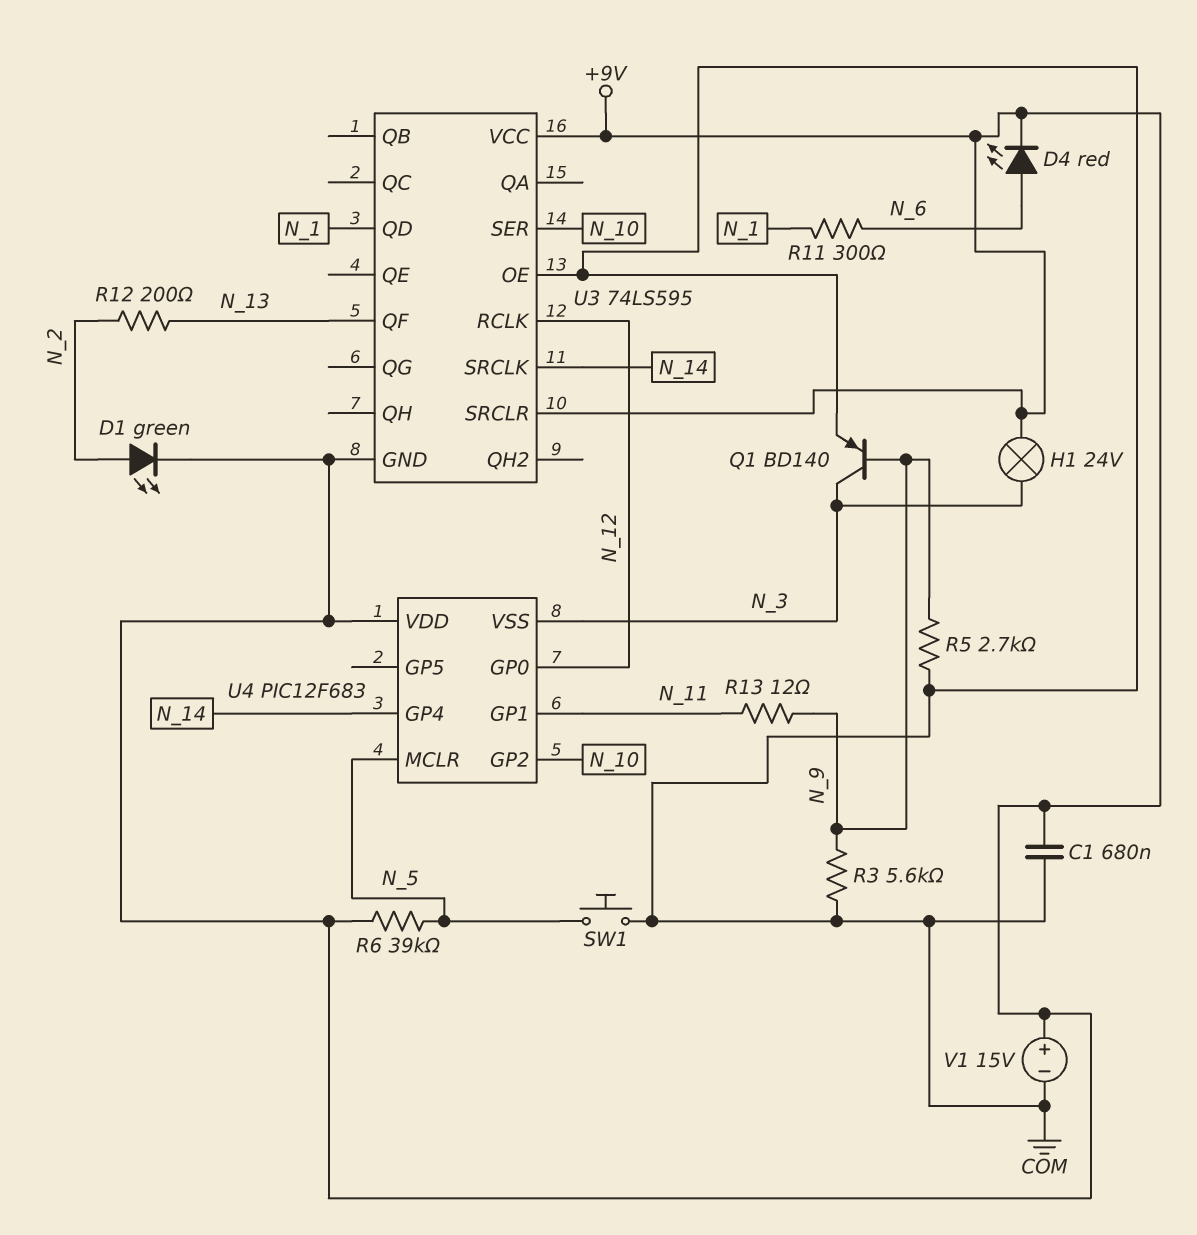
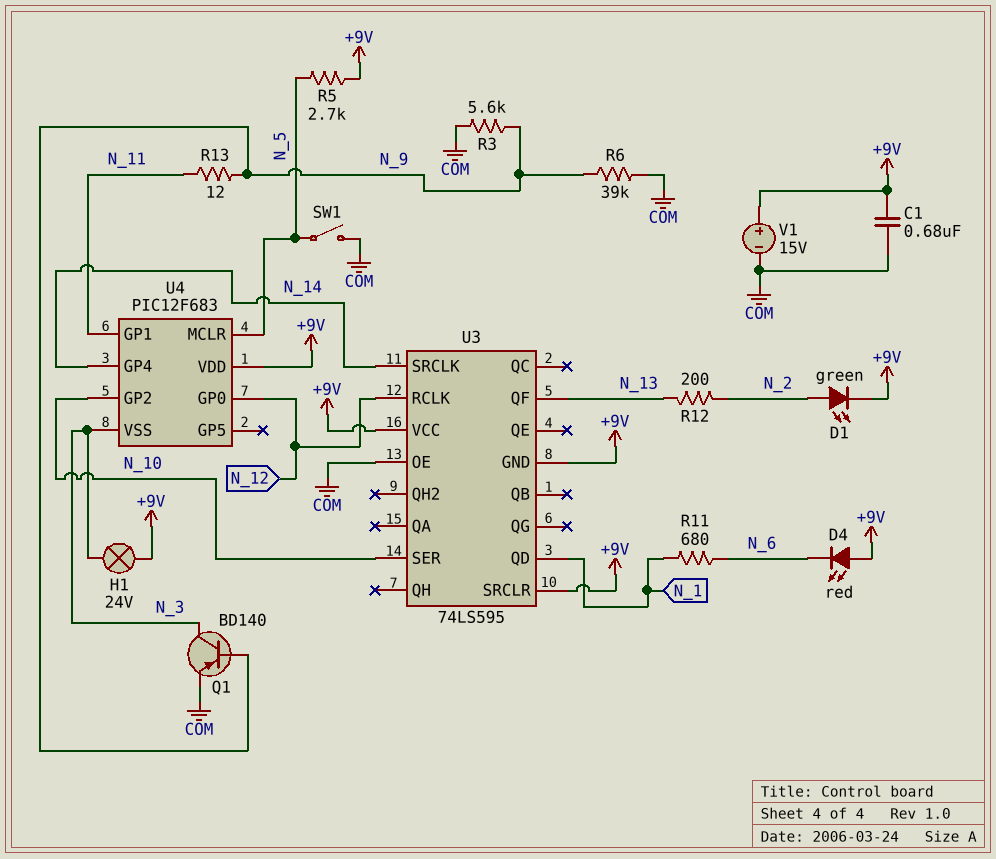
D4: LED red (A N_6, K +9V) -> LED red (A +9V, K N_6)
R5: 2.7k (COM, N_9) -> 2.7k (+9V, N_5)
R6: 39k (+9V, N_5) -> 39k (COM, N_9)
R11: 300 (N_1, N_6) -> 680 (N_1, N_6)
SW1: button (COM, N_5) -> switch (COM, N_5)

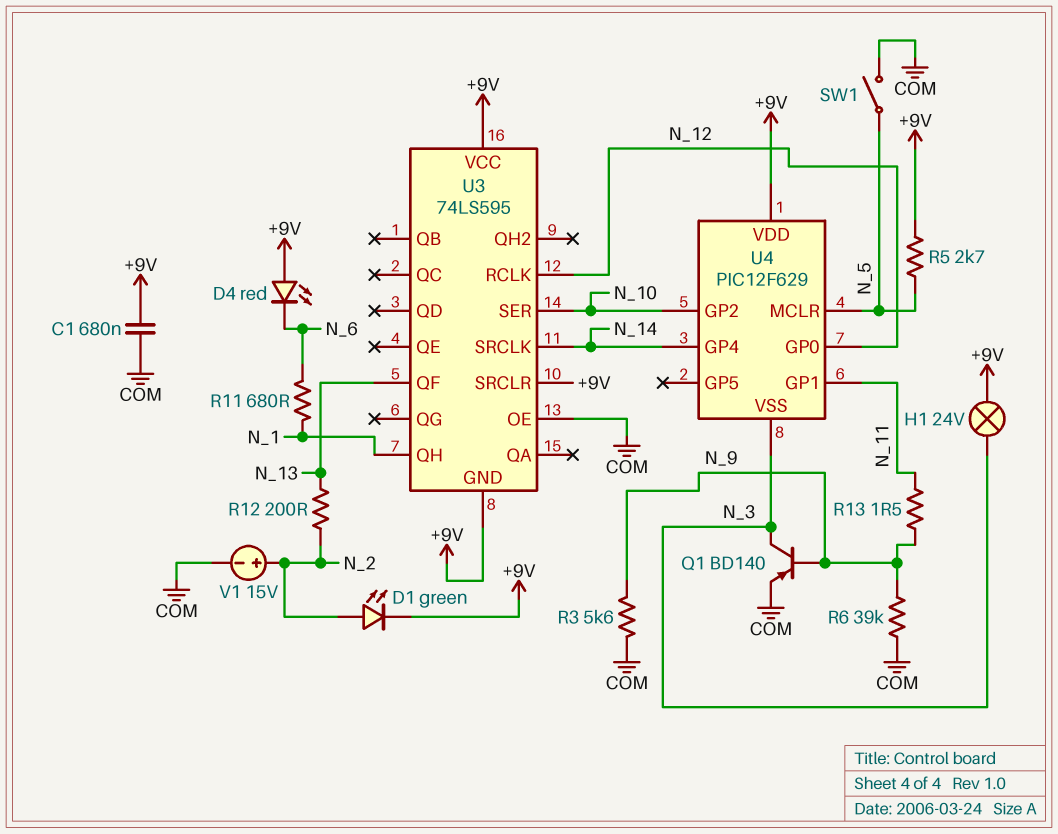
R13: 12 (N_9, N_11) -> 1.5 (N_9, N_11)
U3 pin QD: N_1 -> none
U3 pin QH: none -> N_1
U4: PIC12F683 -> PIC12F629
V1: 15V (plus +9V, minus COM) -> 15V (plus N_2, minus COM)

